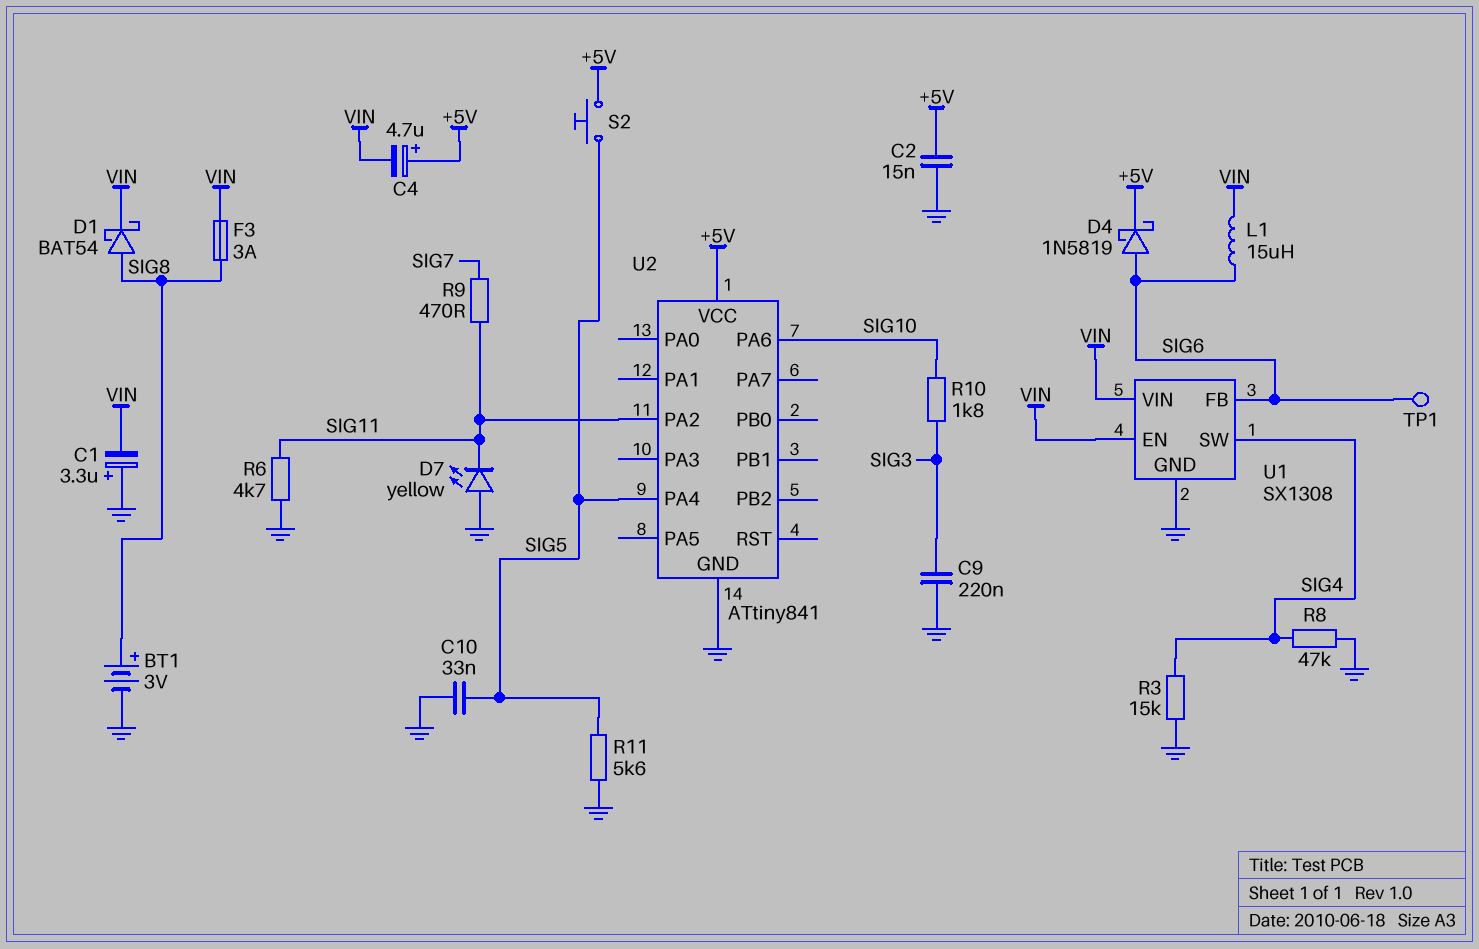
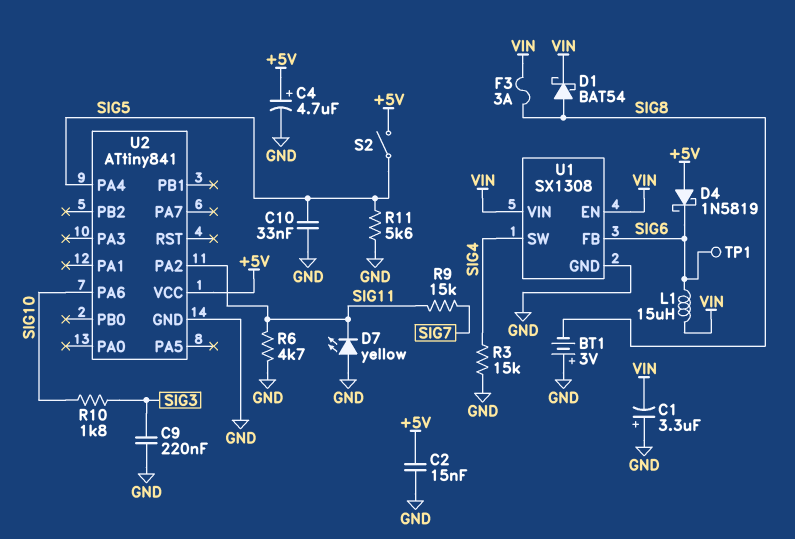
BT1: 3V (plus SIG8, minus GND) -> 3V (plus GND, minus SIG8)
C4: 4.7uF (plus +5V, minus VIN) -> 4.7uF (plus +5V, minus GND)
D4: schottky 1N5819 (A SIG6, K +5V) -> schottky 1N5819 (A +5V, K SIG6)
R8: 47k (GND, SIG4) -> none
R9: 470 (SIG7, SIG11) -> 15k (SIG7, SIG11)
S2: button (+5V, SIG5) -> switch (+5V, SIG5)

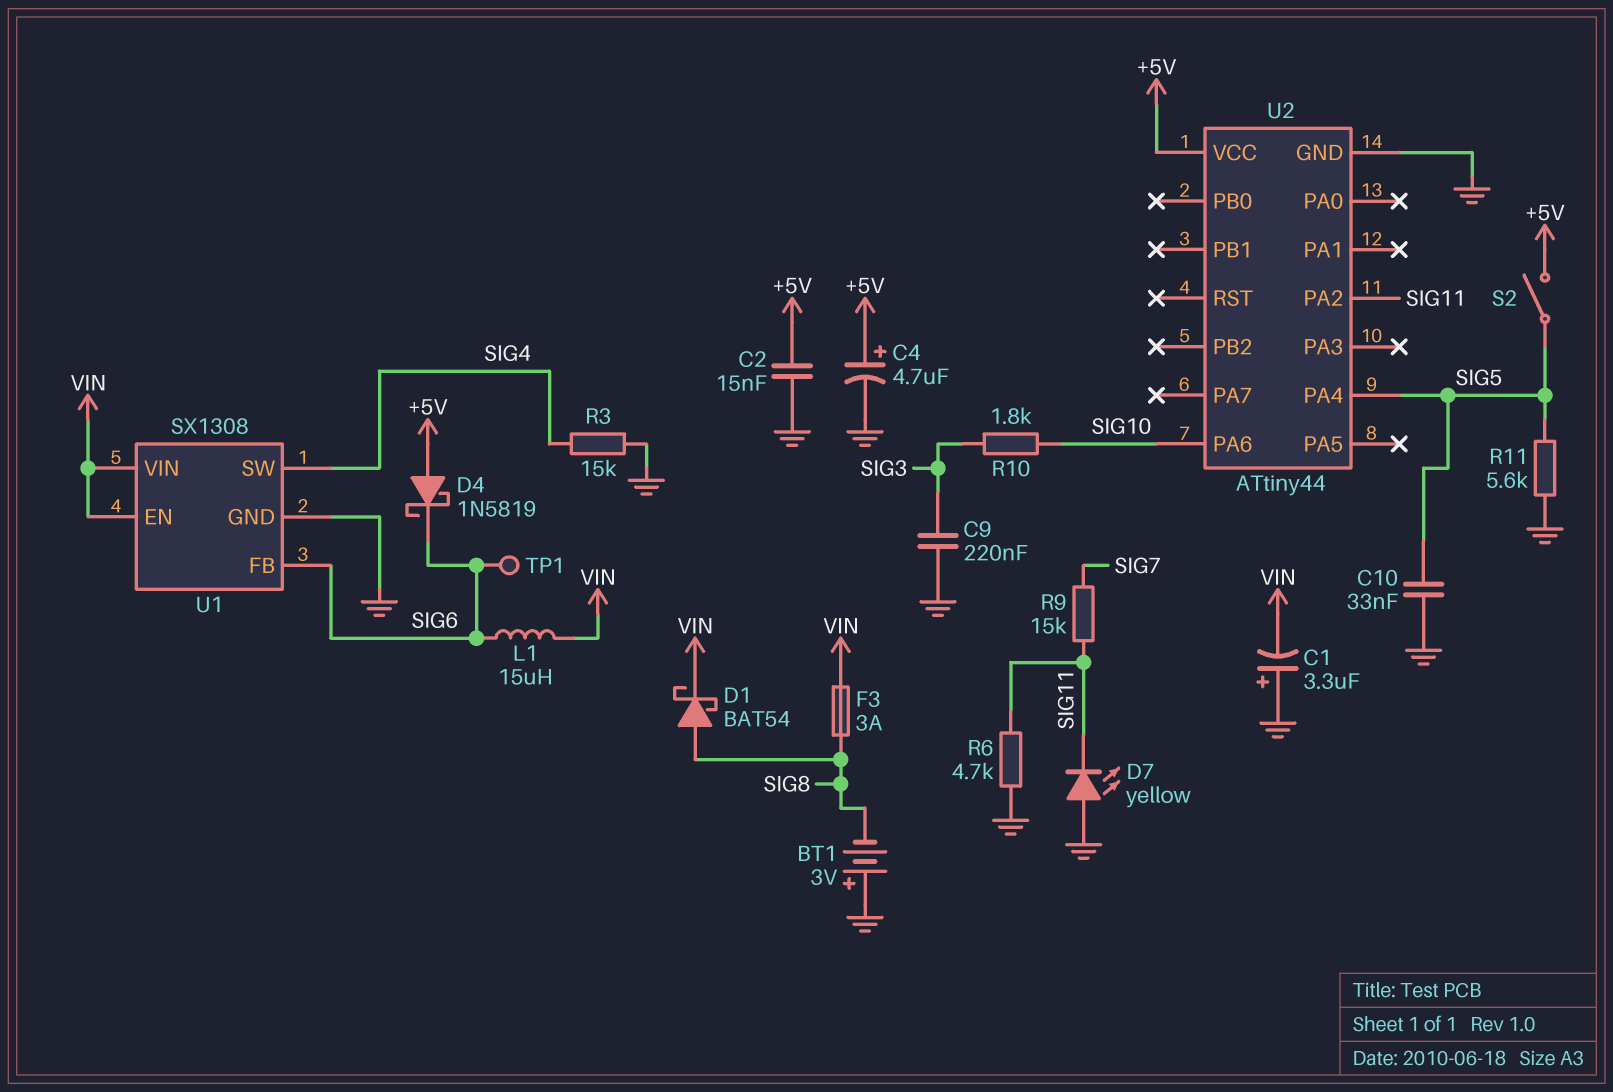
U2: ATtiny841 -> ATtiny44

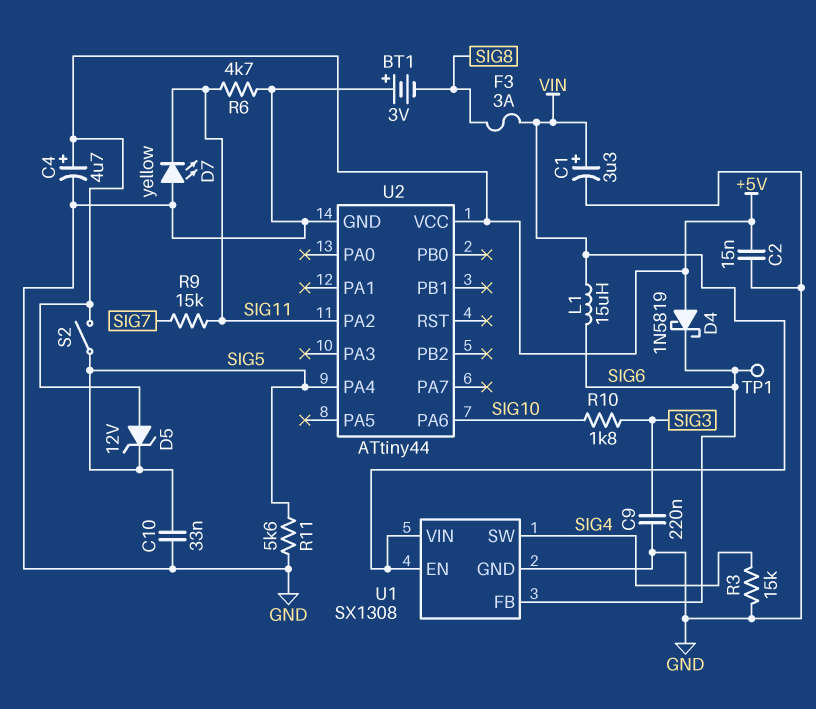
C1: 3.3uF (plus GND, minus VIN) -> 3.3uF (plus VIN, minus GND)
D1: schottky BAT54 (A SIG8, K VIN) -> none
D5: none -> zener 12V (A +5V, K SIG5)

